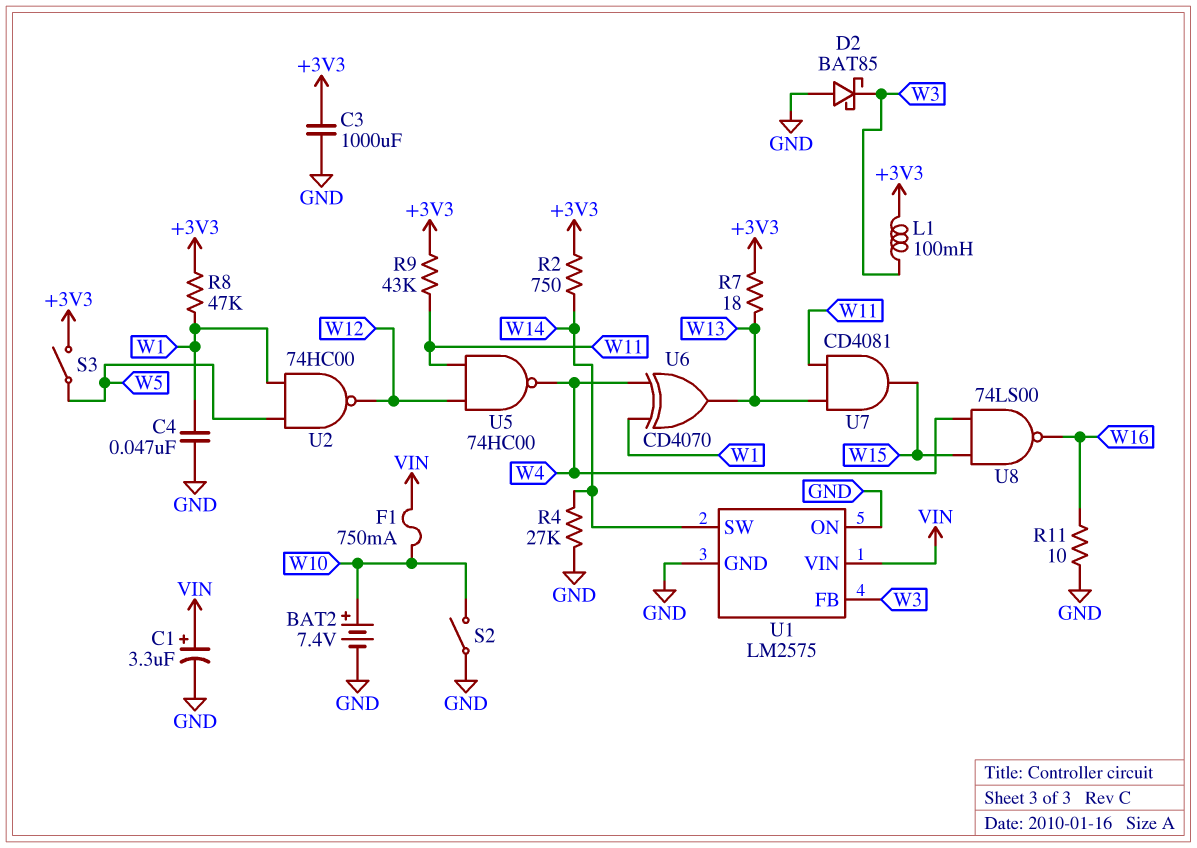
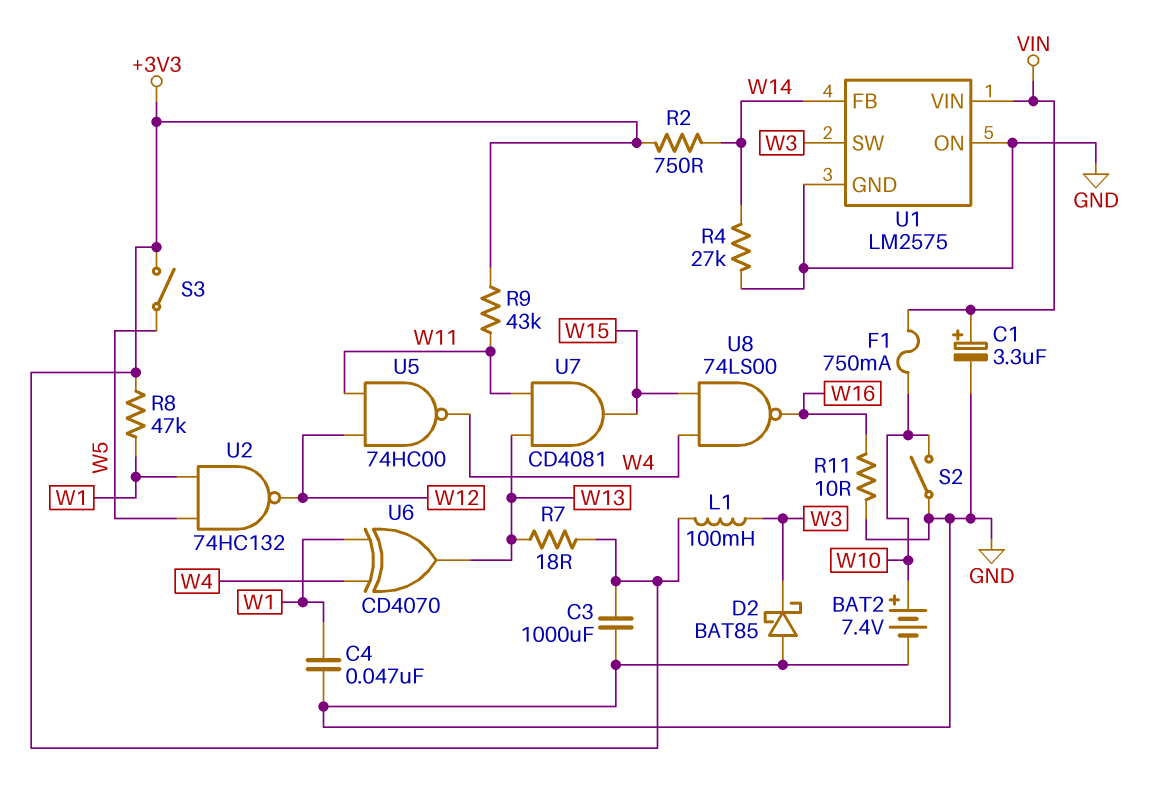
U1 pin FB: W3 -> W14
U1 pin SW: W14 -> W3
U2: NAND 74HC00 (in W1, in W5, out W12) -> NAND 74HC132 (in W1, in W5, out W12)

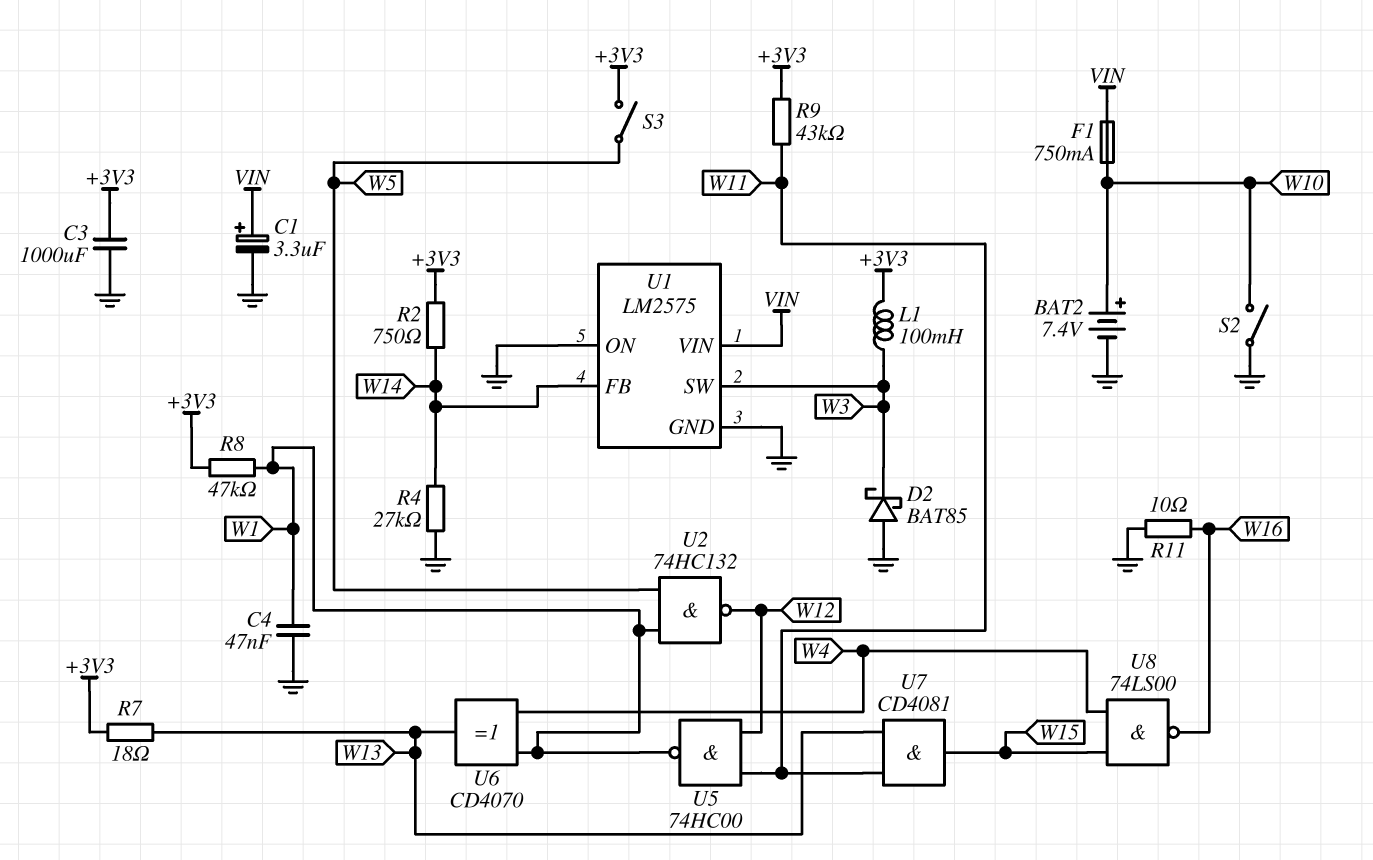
U5: NAND 74HC00 (in W11, in W12, out W4) -> NAND 74HC00 (in W11, in W12, out W1)

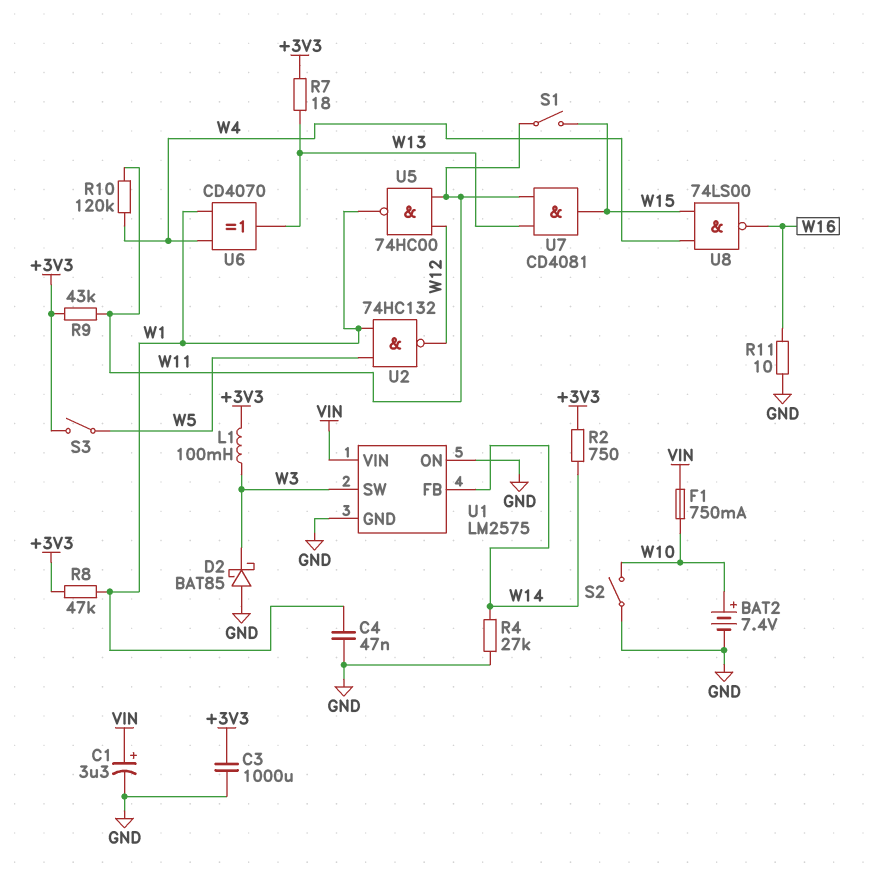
R10: none -> 120k (W4, W11)
S1: none -> switch (W11, W15)

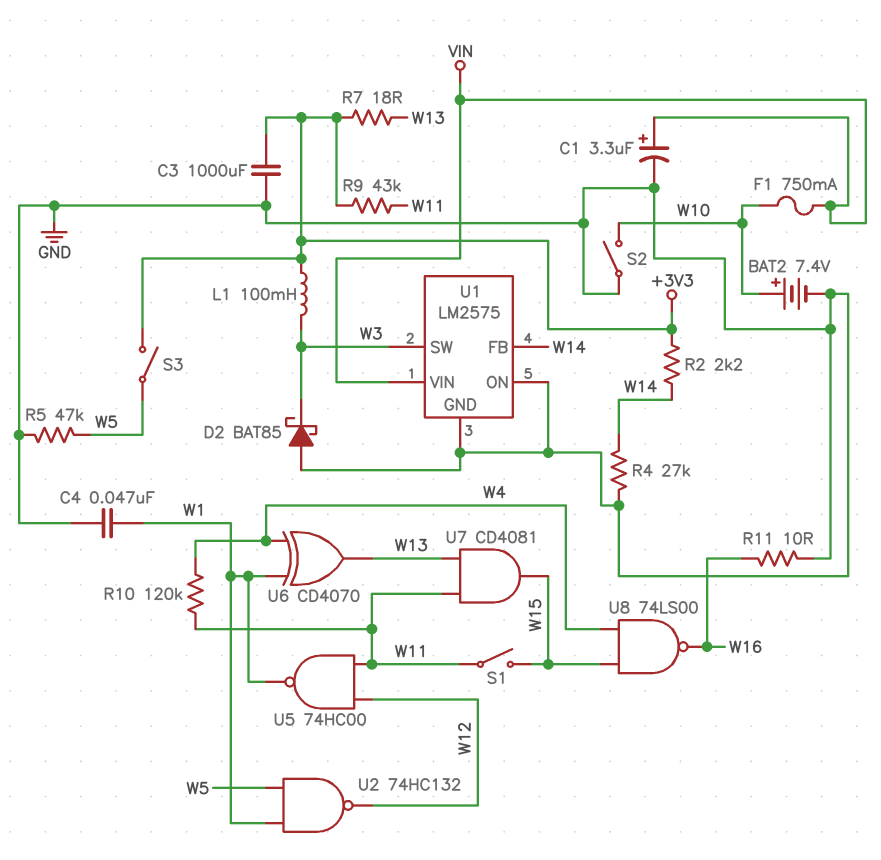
R2: 750 (+3V3, W14) -> 2.2k (+3V3, W14)
R5: none -> 47k (GND, W5)
R8: 47k (+3V3, W1) -> none

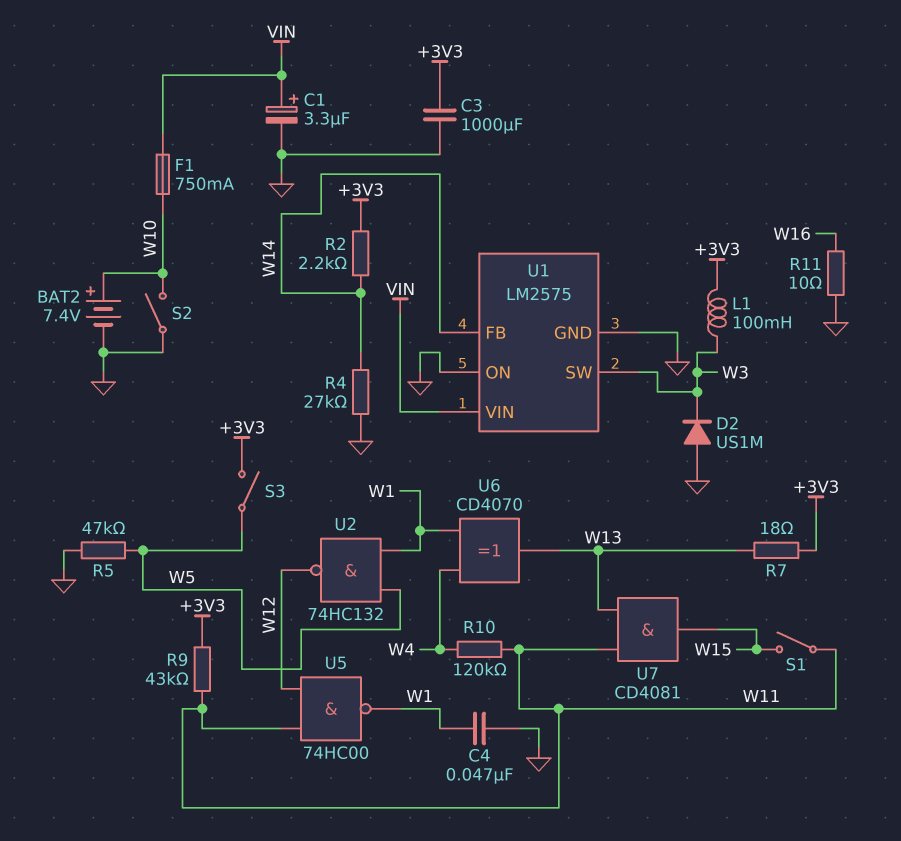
D2: schottky BAT85 (A GND, K W3) -> diode US1M (A GND, K W3)
U8: NAND 74LS00 (in W4, in W15, out W16) -> none

